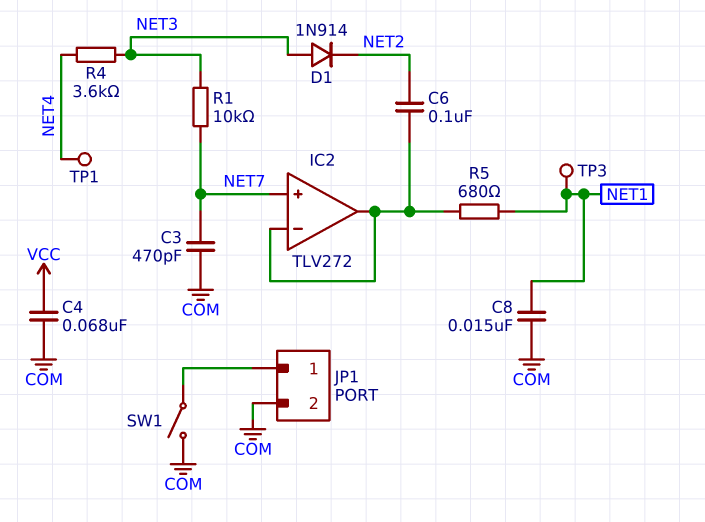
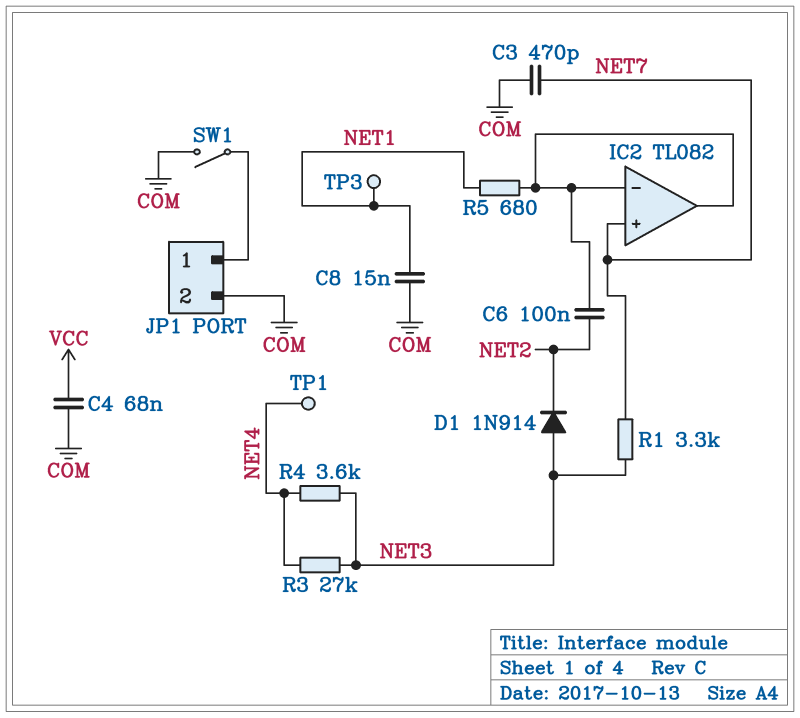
IC2: TLV272 -> TL082
R1: 10k (NET3, NET7) -> 3.3k (NET3, NET7)
R3: none -> 27k (NET3, NET4)

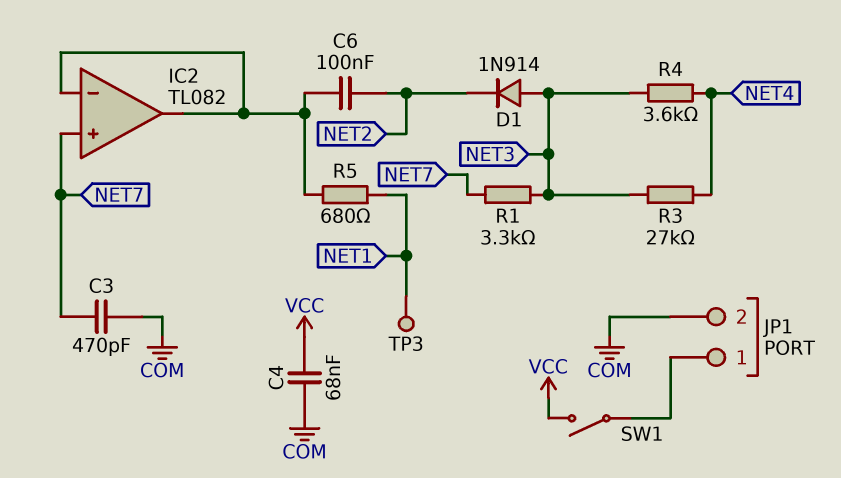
C8: 15nF (COM, NET1) -> none
SW1: switch (COM, JP1/1) -> switch (JP1/1, VCC)
TP1: test point (NET4) -> none

